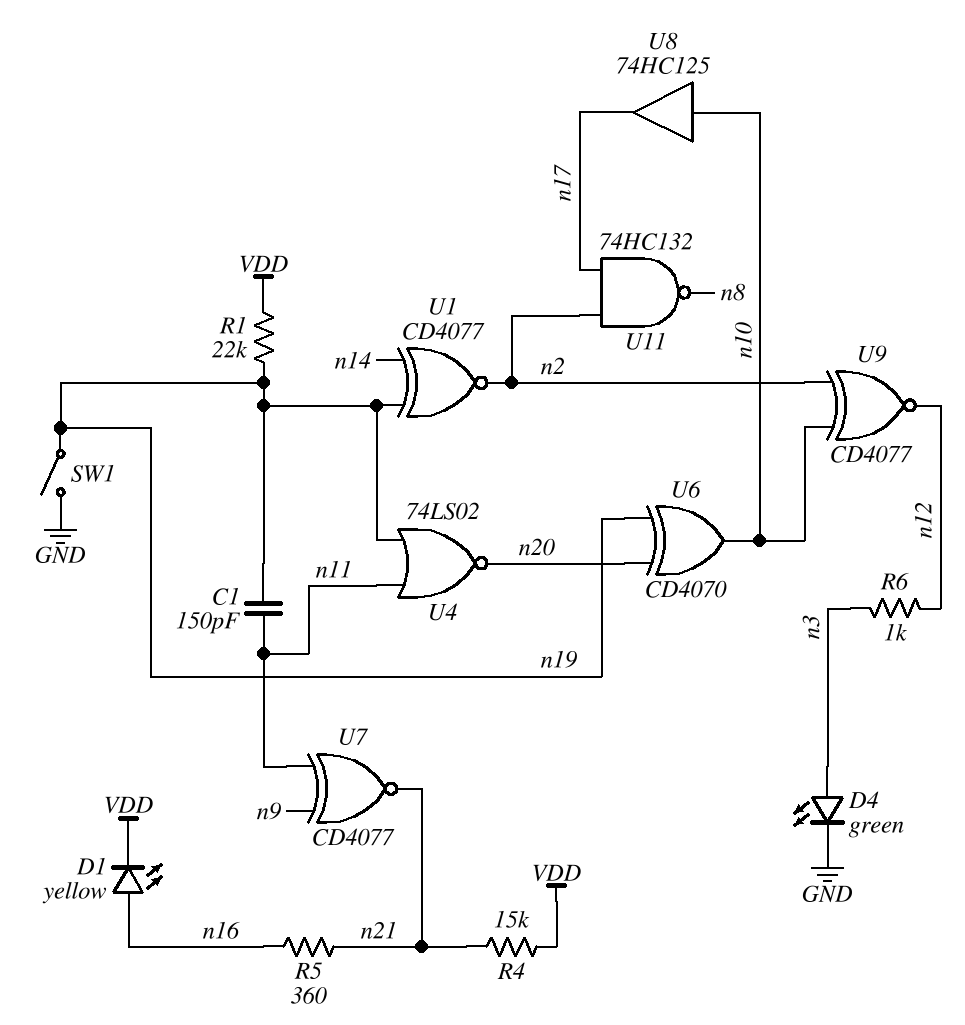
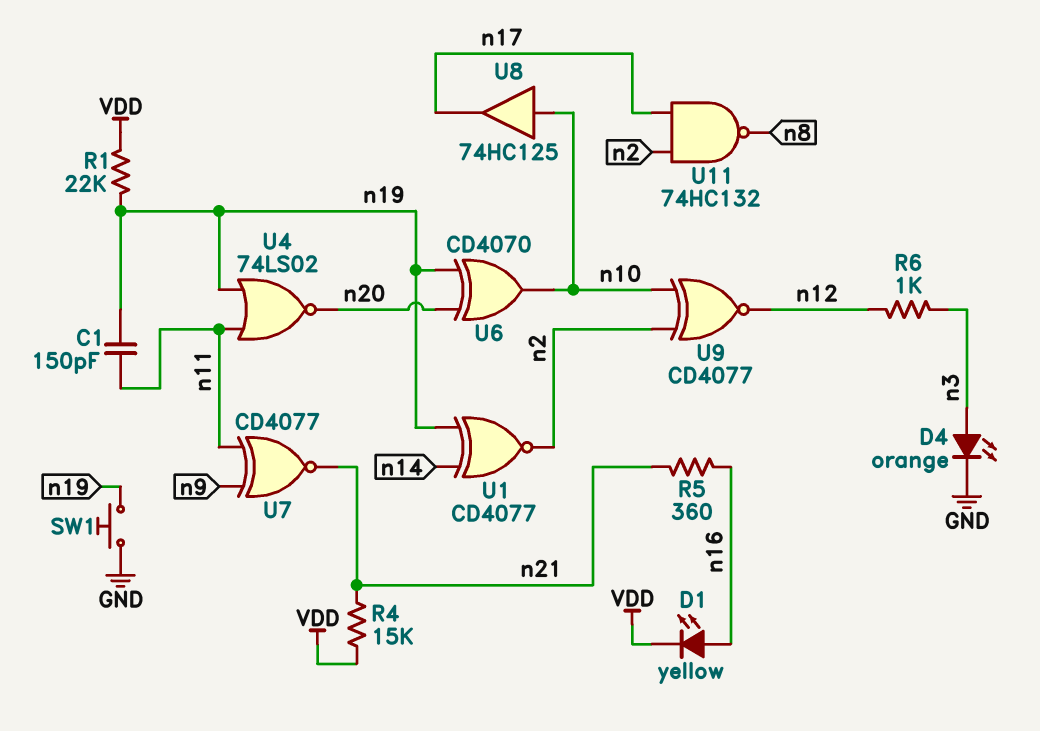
D4: LED green (A n3, K GND) -> LED orange (A n3, K GND)
SW1: switch (GND, n19) -> button (GND, n19)

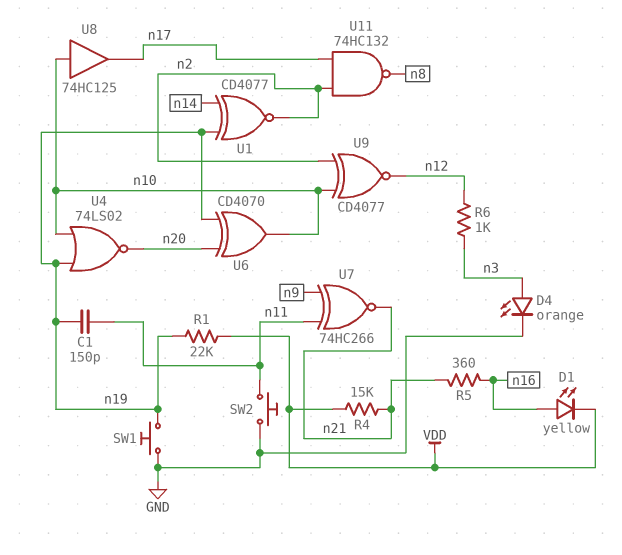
SW2: none -> button (GND, n11)
U4: NOR 74LS02 (in n11, in n19, out n20) -> NOR 74LS02 (in n10, in n19, out n20)
U7: XNOR CD4077 (in n9, in n11, out n21) -> XNOR 74HC266 (in n9, in n11, out n21)

